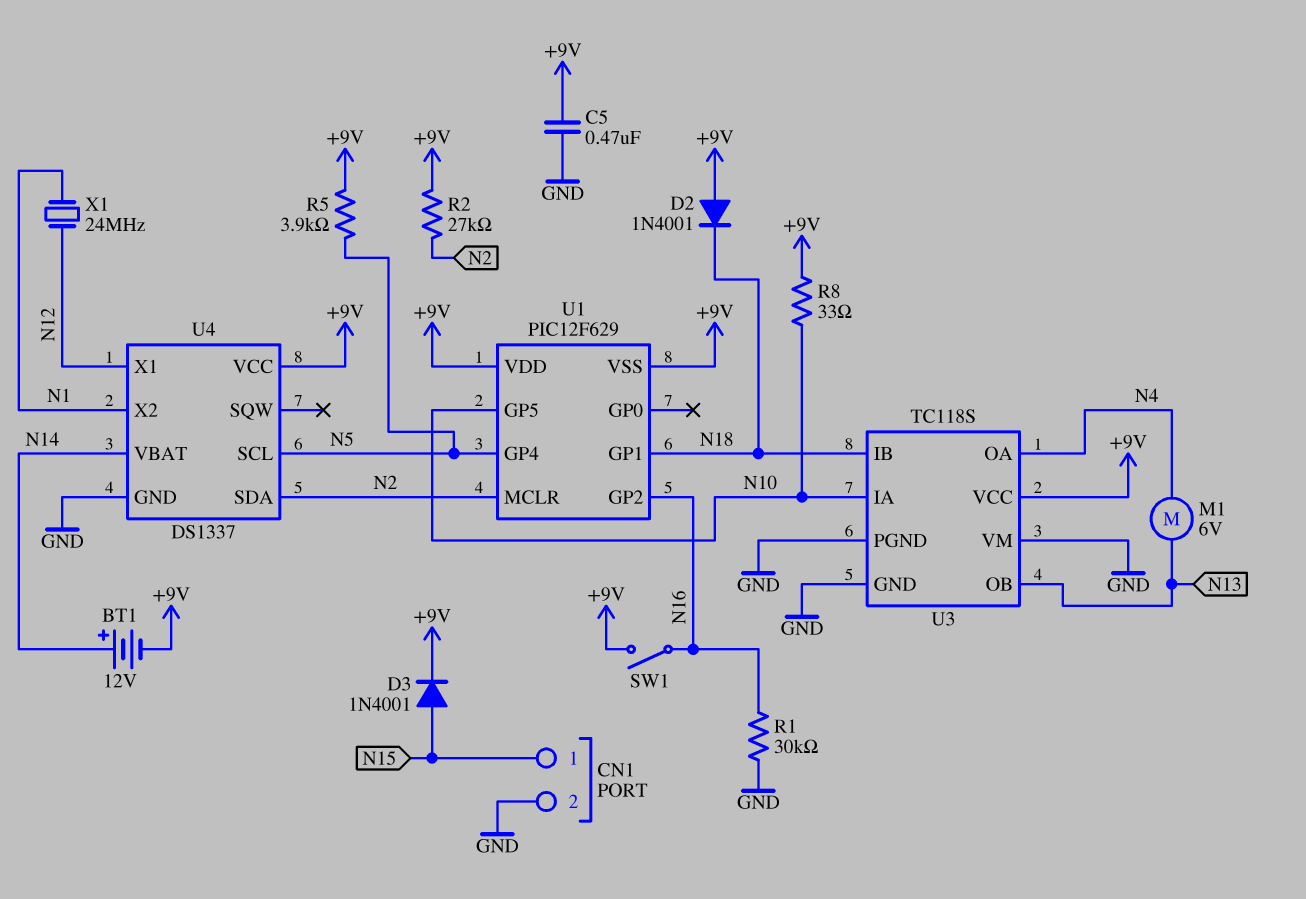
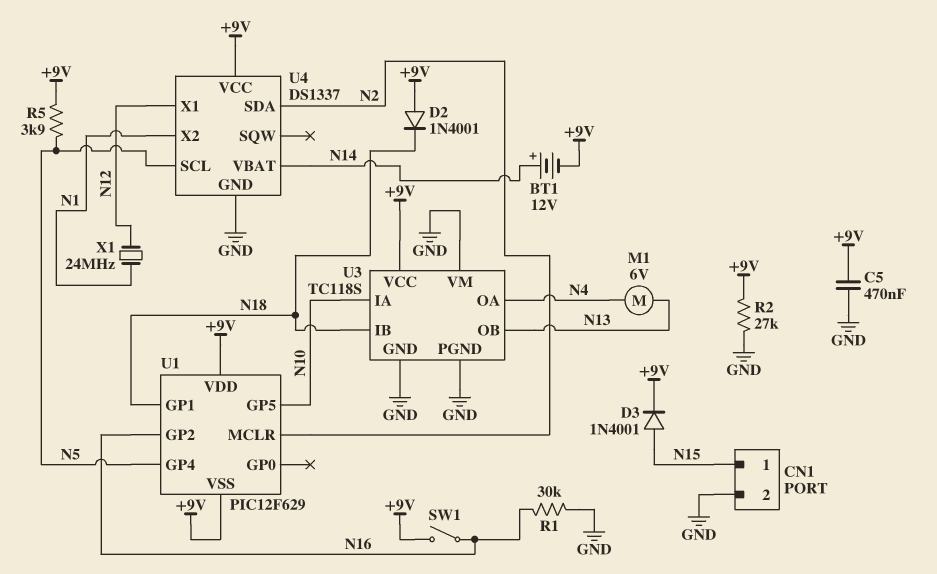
R2: 27k (+9V, N2) -> 27k (+9V, GND)
R8: 33 (+9V, N10) -> none

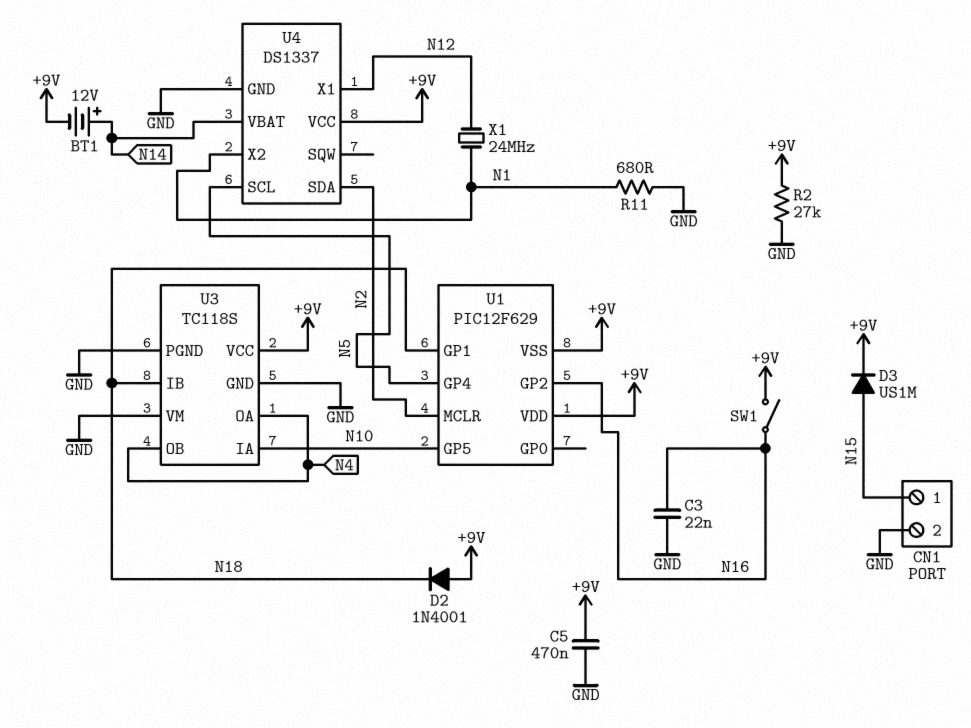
C3: none -> 22nF (GND, N16)
D3: diode 1N4001 (A N15, K +9V) -> diode US1M (A N15, K +9V)
M1: motor 6V (N4, N13) -> none
R1: 30k (GND, N16) -> none
R5: 3.9k (+9V, N5) -> none
R11: none -> 680 (GND, N1)
U3 pin OB: N13 -> N4

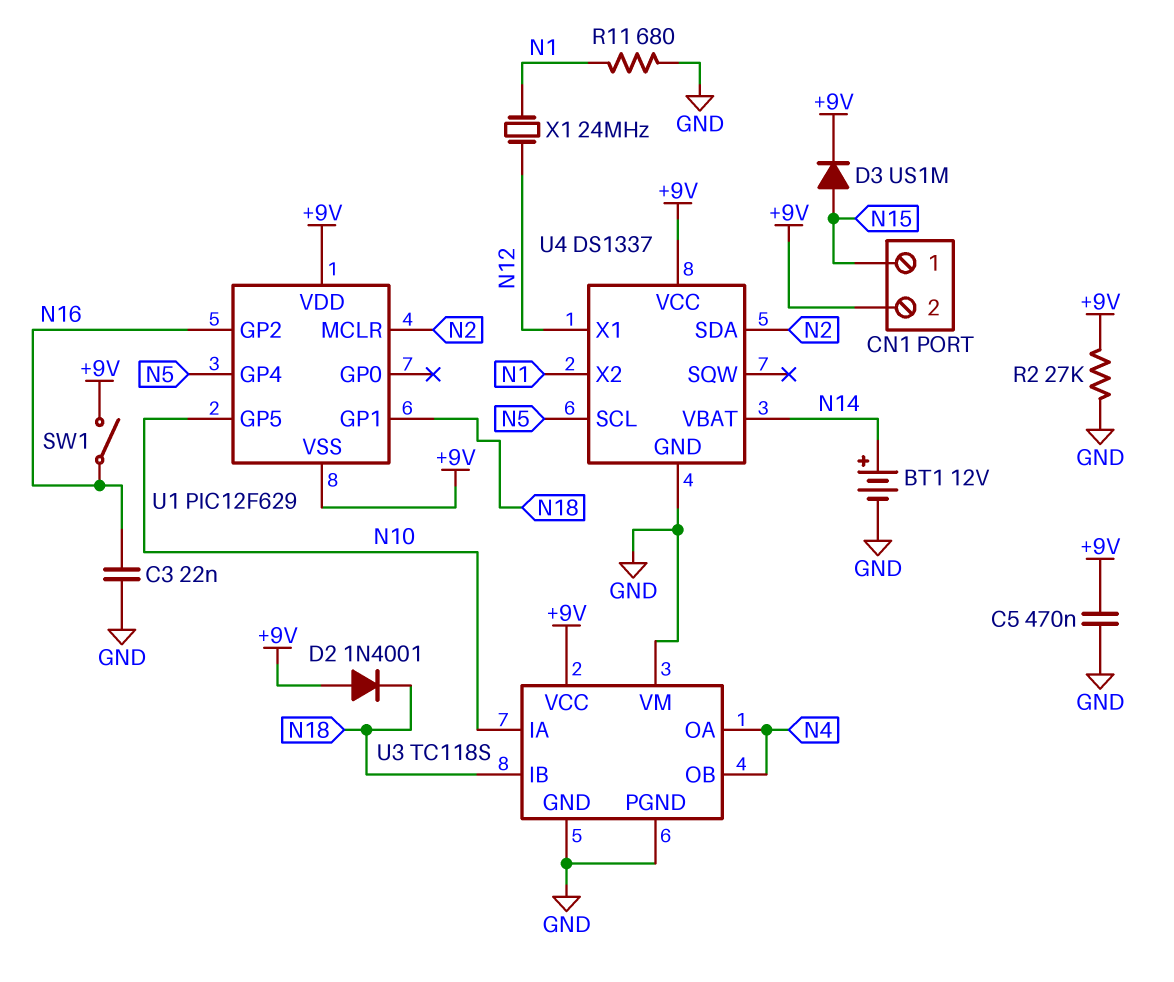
BT1: 12V (plus N14, minus +9V) -> 12V (plus N14, minus GND)
CN1 pin 2: GND -> +9V

